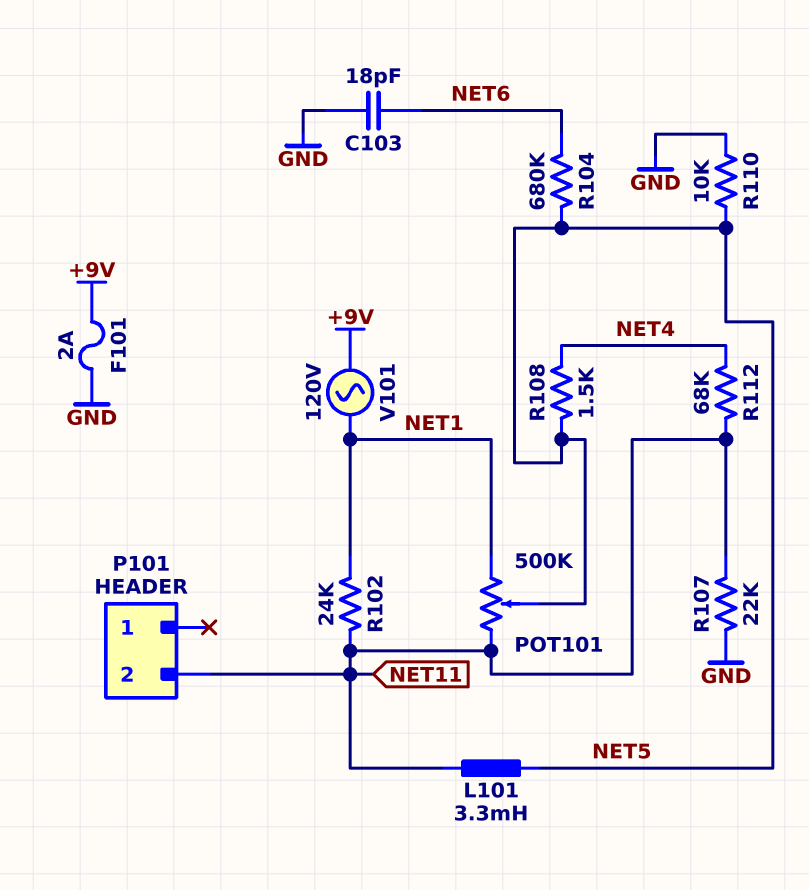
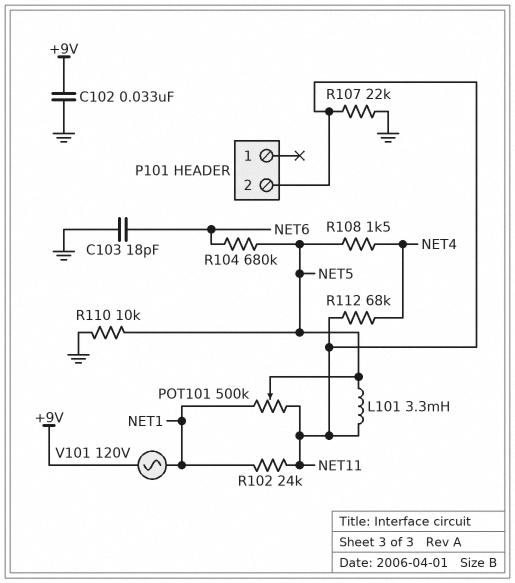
C102: none -> 33nF (+9V, GND)
F101: 2A (+9V, GND) -> none

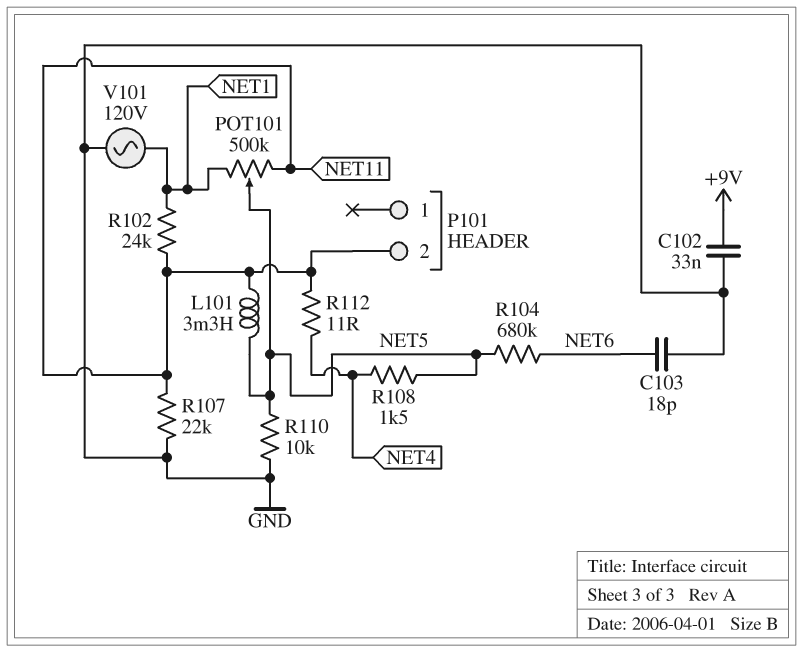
R112: 68k (NET4, NET11) -> 11 (NET4, NET11)
V101: AC 120V (+9V, NET1) -> AC 120V (GND, NET1)

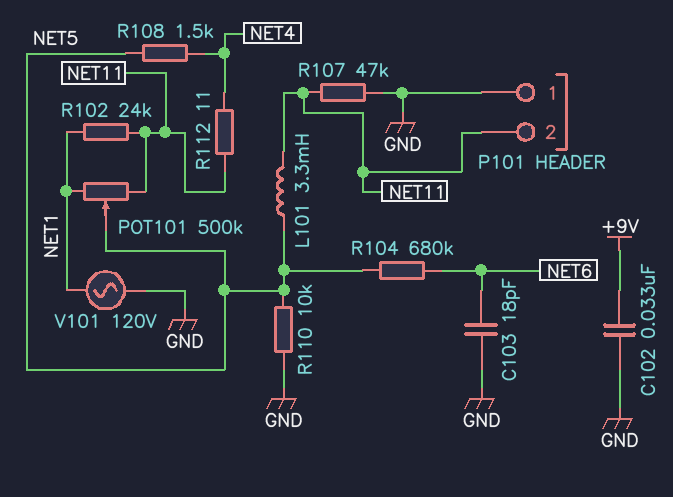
P101 pin 1: none -> GND
R107: 22k (GND, NET11) -> 47k (GND, NET11)

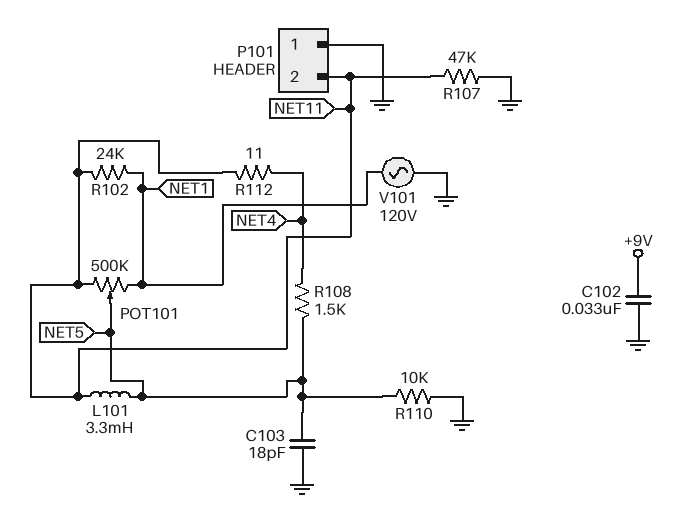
C103: 18pF (GND, NET6) -> 18pF (GND, NET5)
R104: 680k (NET5, NET6) -> none

